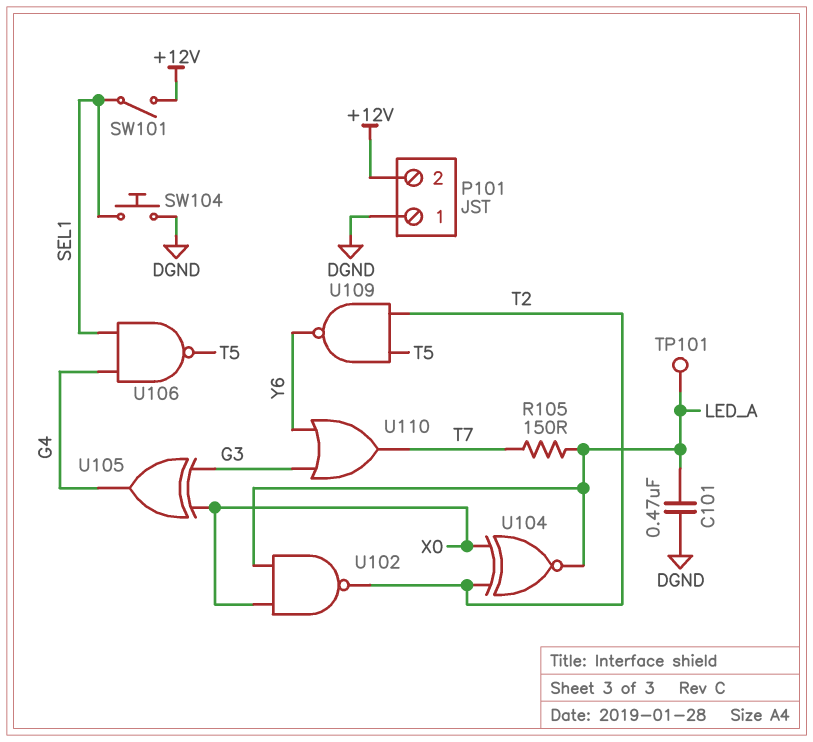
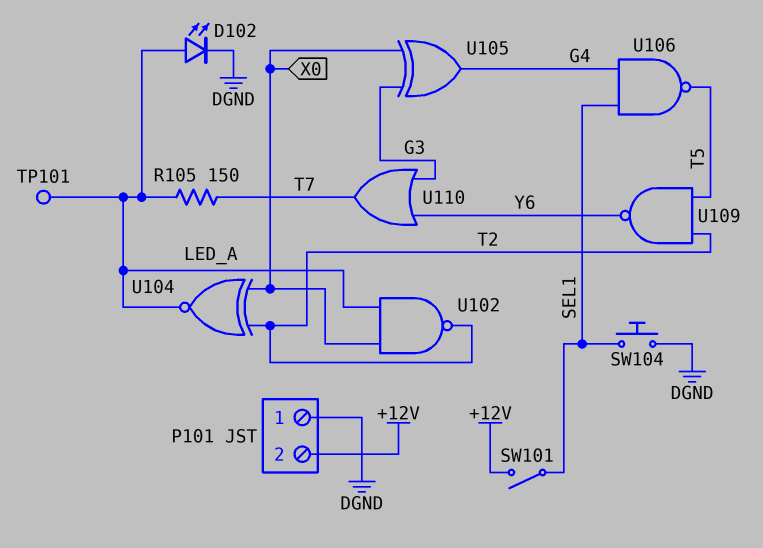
C101: 470nF (DGND, LED_A) -> none
D102: none -> LED (A LED_A, K DGND)

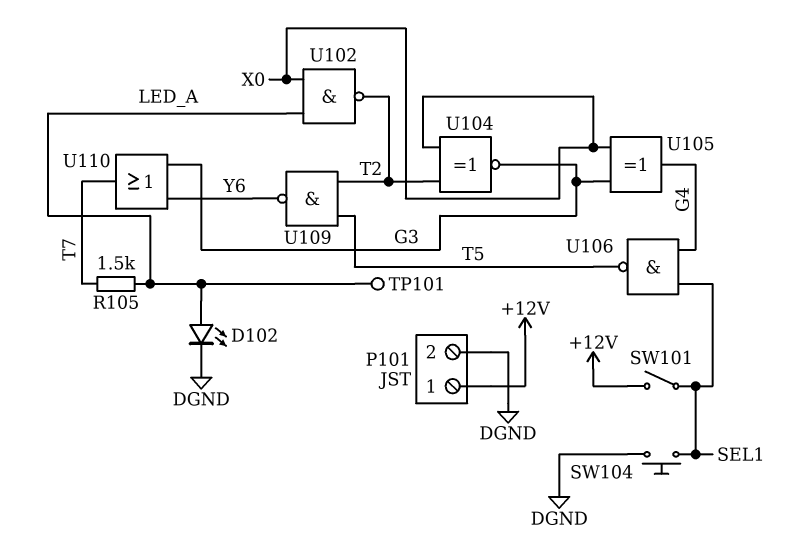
P101 pin 1: DGND -> +12V
P101 pin 2: +12V -> DGND
R105: 150 (LED_A, T7) -> 1.5k (LED_A, T7)
U104: XNOR (in T2, in X0, out LED_A) -> XNOR (in T2, in X0, out G3)

